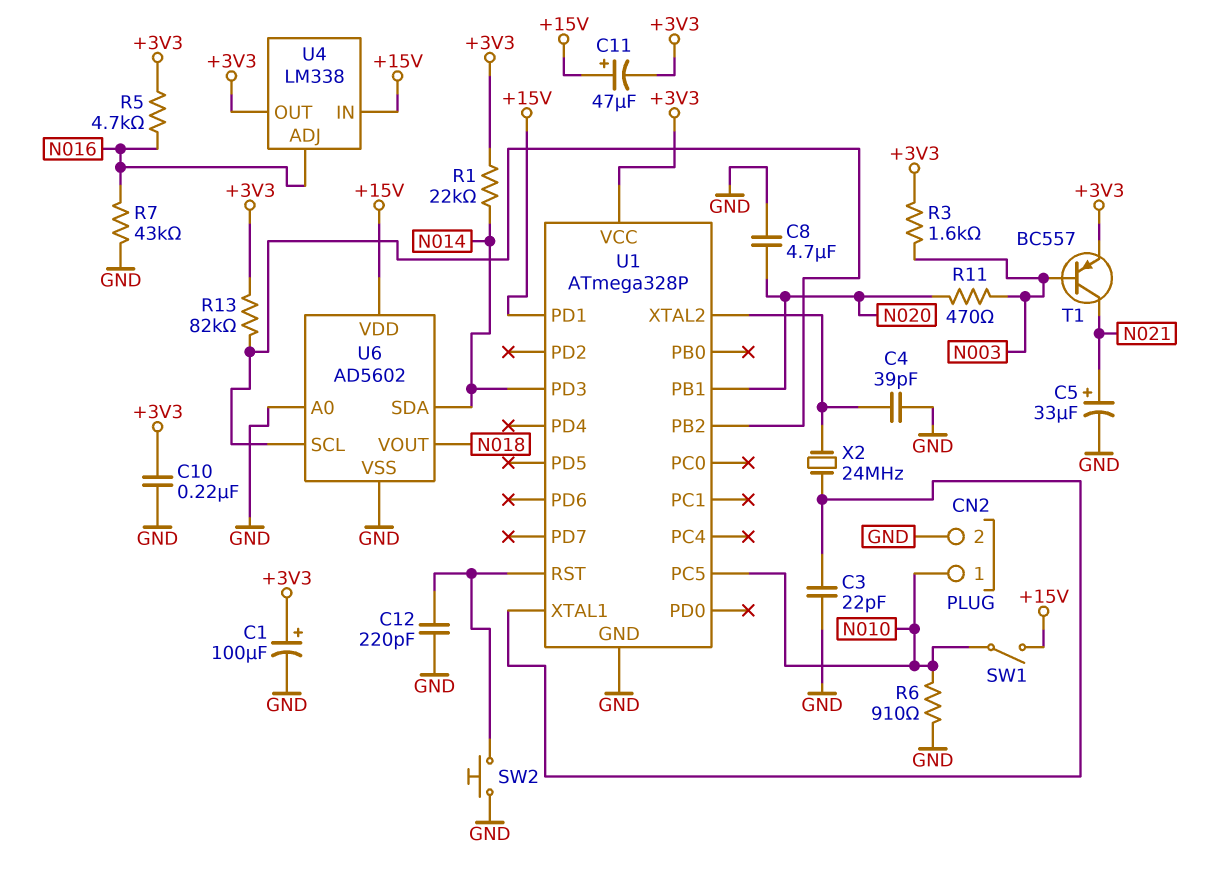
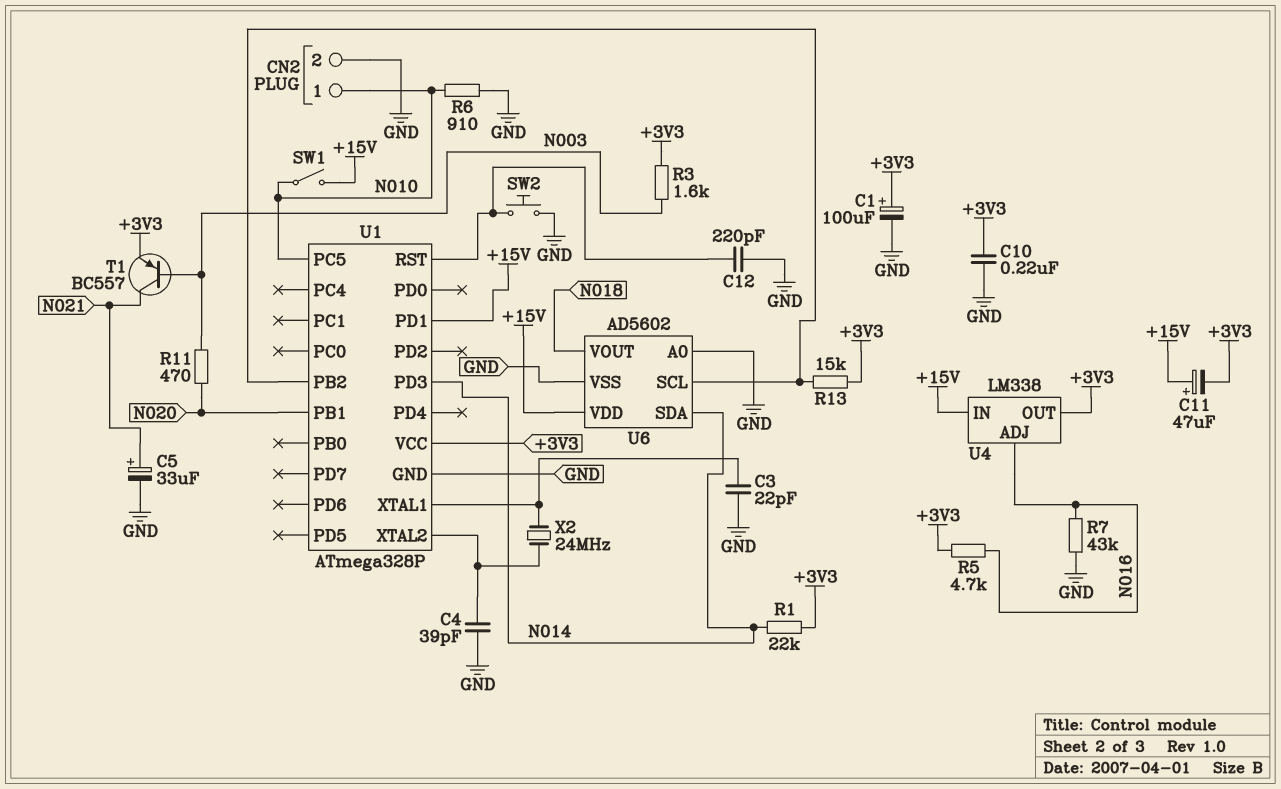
C8: 4.7uF (GND, N020) -> none
R13: 82k (+3V3, U1/PB2) -> 15k (+3V3, U1/PB2)

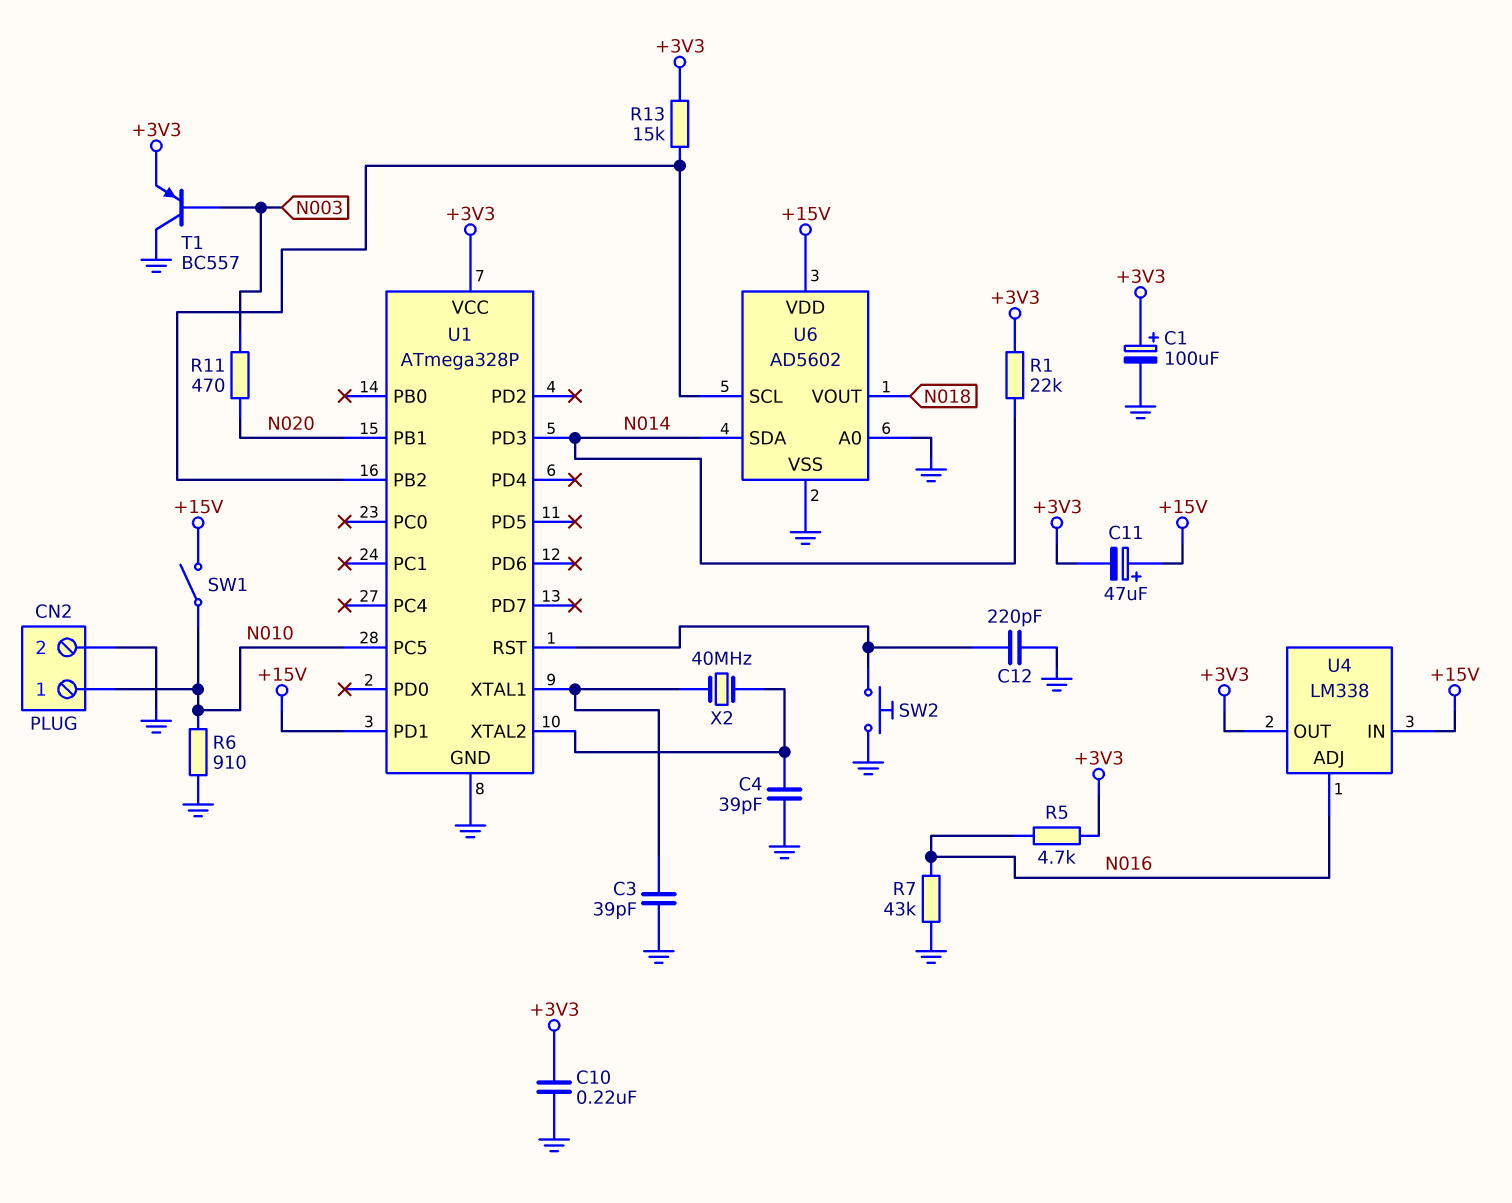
C3: 22pF (GND, U1/XTAL1) -> 39pF (GND, U1/XTAL1)
C5: 33uF (plus N021, minus GND) -> none
R3: 1.6k (+3V3, N003) -> none
T1: PNP BC557 (B N003, C N021, E +3V3) -> PNP BC557 (B N003, C GND, E +3V3)
X2: 24MHz (U1/XTAL1, U1/XTAL2) -> 40MHz (U1/XTAL1, U1/XTAL2)

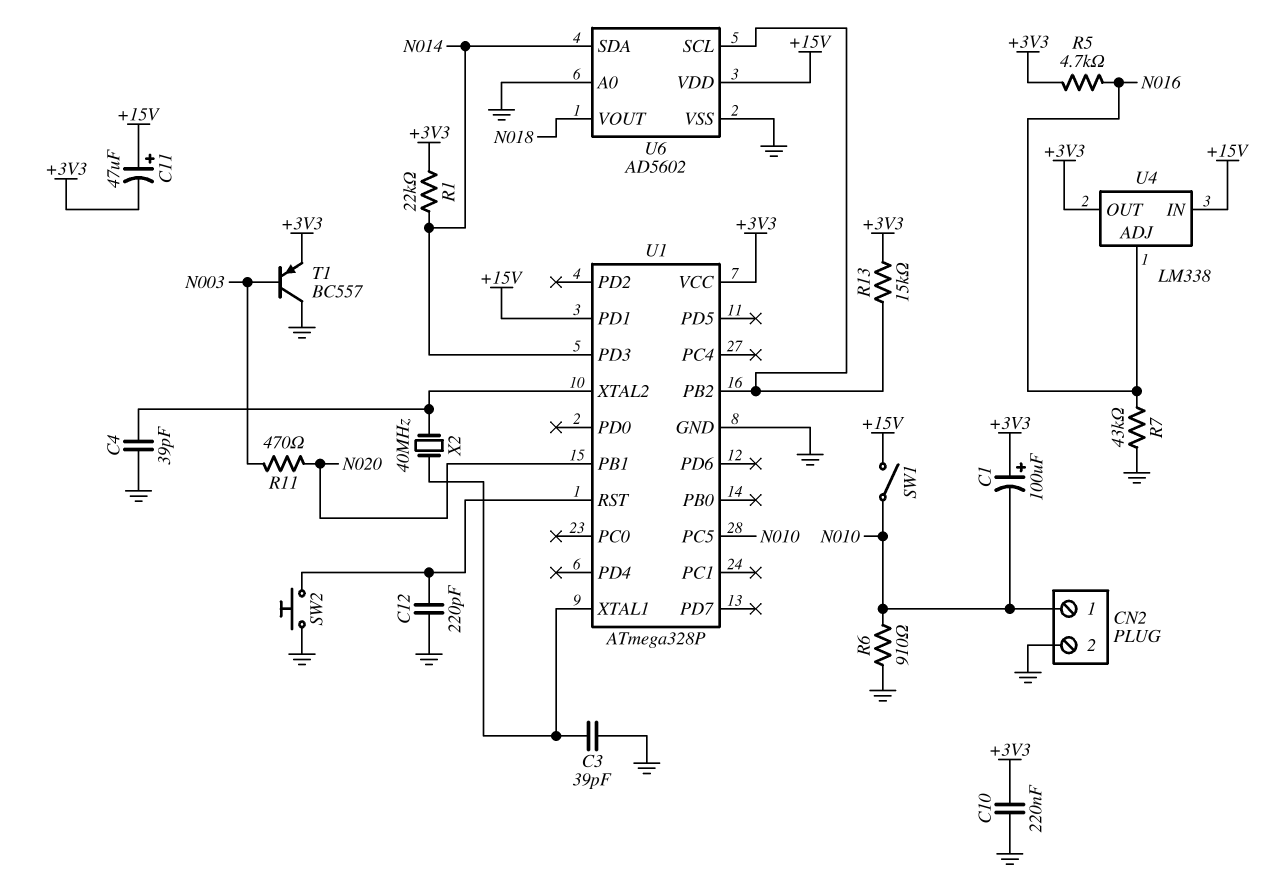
C1: 100uF (plus +3V3, minus GND) -> 100uF (plus +3V3, minus N010)

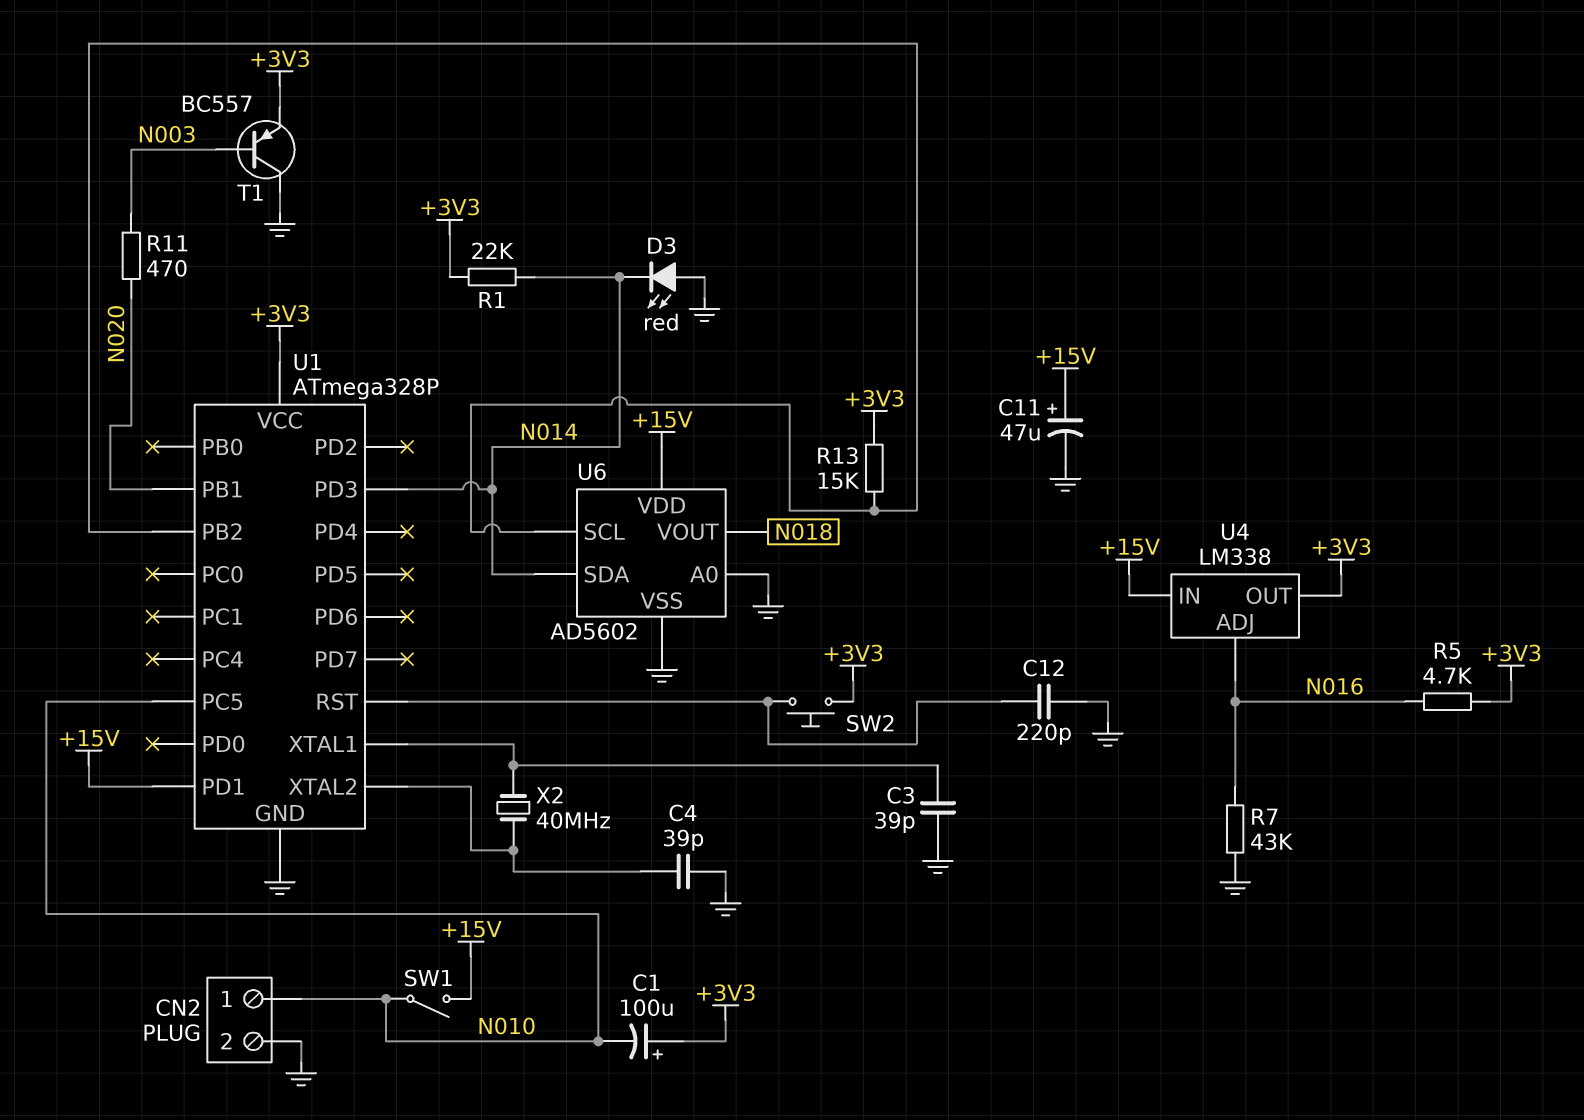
C10: 220nF (+3V3, GND) -> none
C11: 47uF (plus +15V, minus +3V3) -> 47uF (plus +15V, minus GND)
D3: none -> LED red (A GND, K N014)
R6: 910 (GND, N010) -> none
SW2: button (GND, U1/RST) -> button (+3V3, U1/RST)

